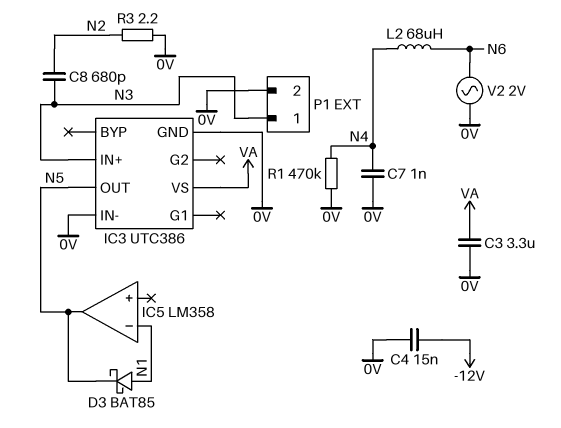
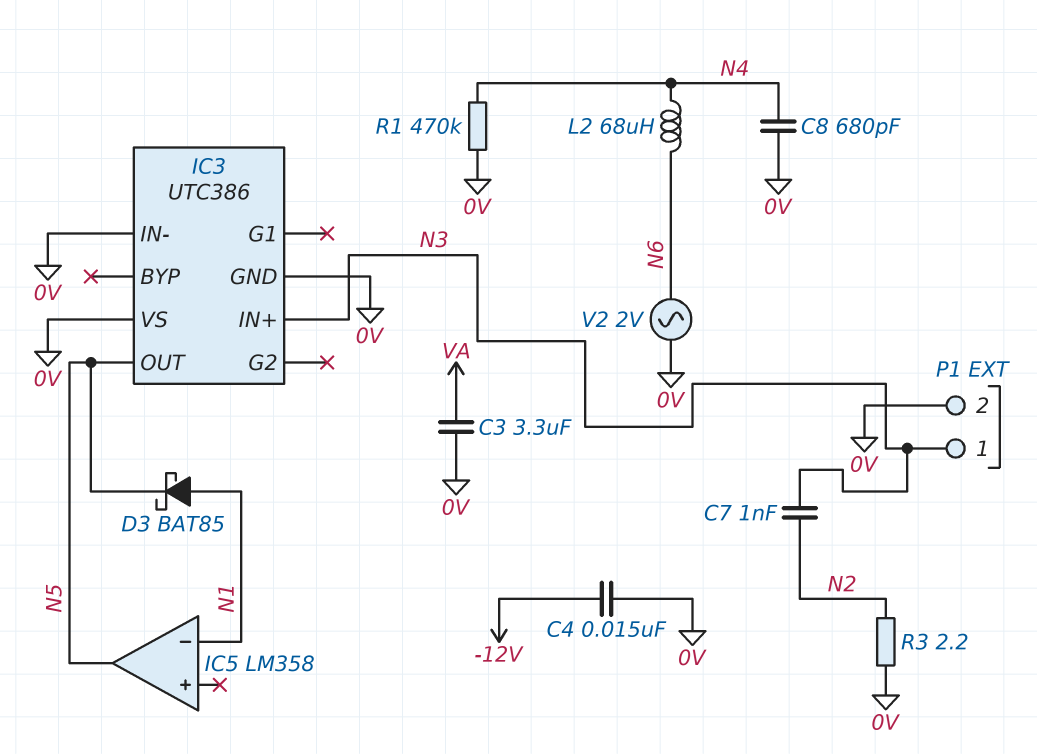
C7: 1nF (0V, N4) -> 1nF (N2, N3)
C8: 680pF (N2, N3) -> 680pF (0V, N4)
IC3 pin VS: VA -> 0V

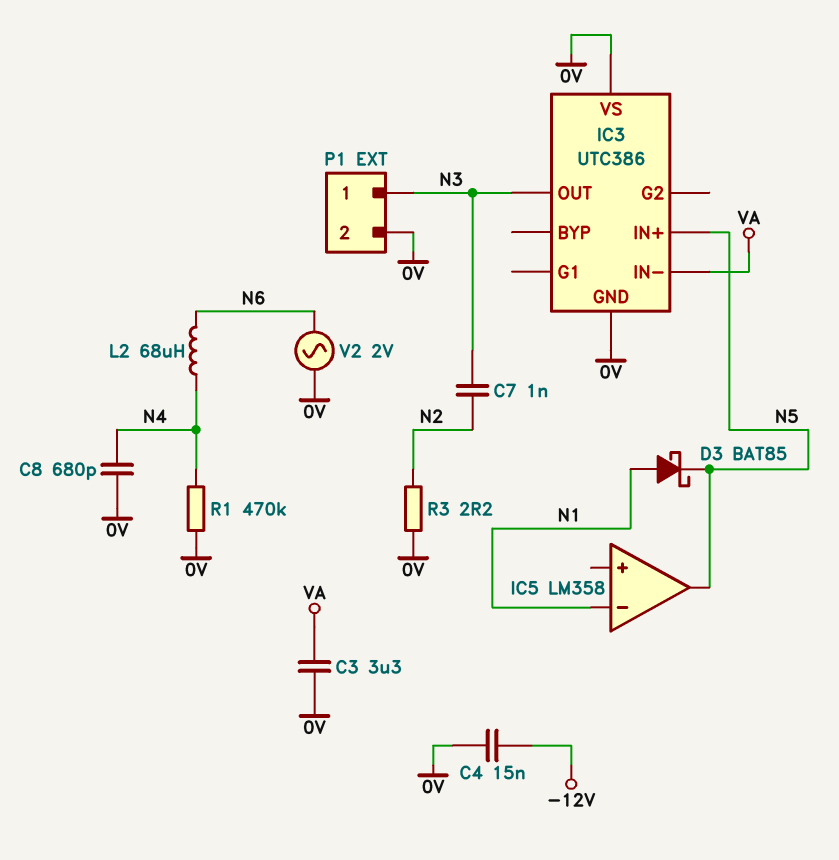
IC3 pin IN+: N3 -> N5
IC3 pin IN-: 0V -> VA
IC3 pin OUT: N5 -> N3

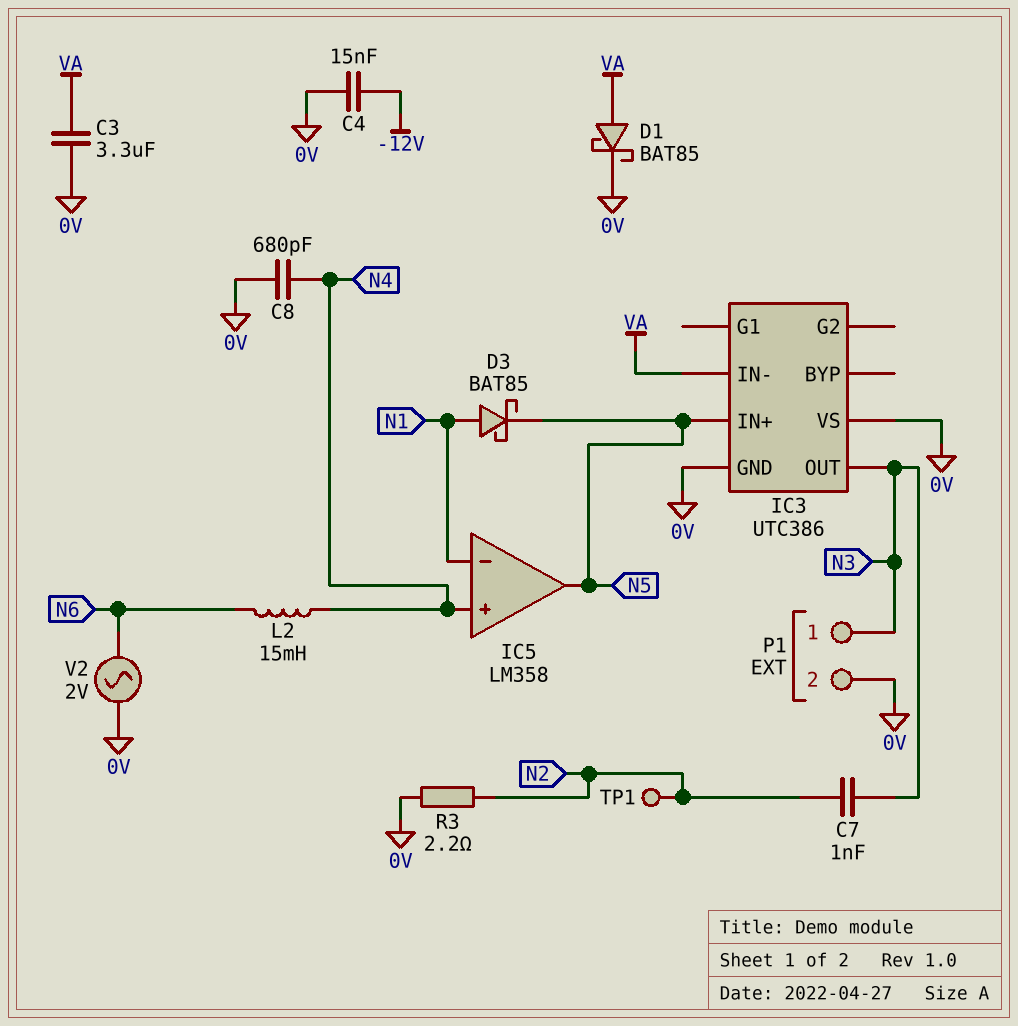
D1: none -> schottky BAT85 (A VA, K 0V)
IC5 pin in+: none -> N4
L2: 68uH (N4, N6) -> 15mH (N4, N6)
R1: 470k (0V, N4) -> none
TP1: none -> test point (N2)

